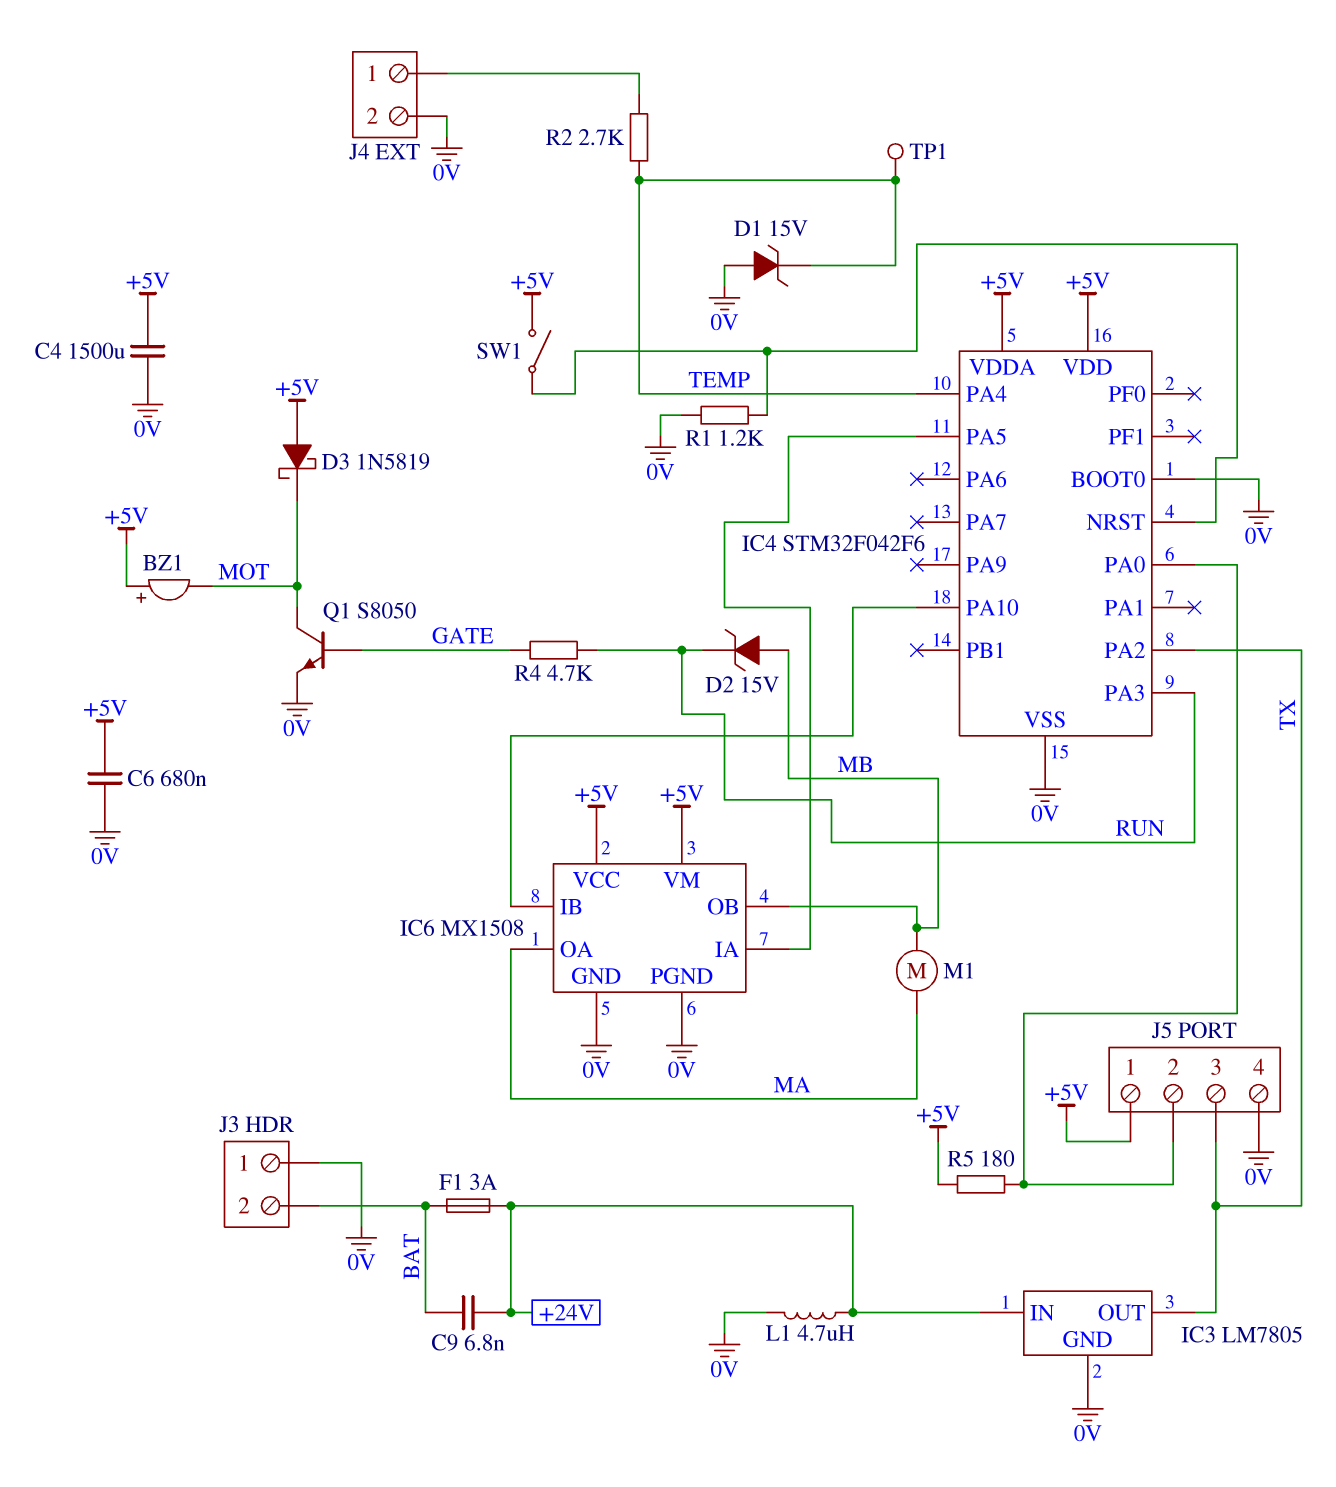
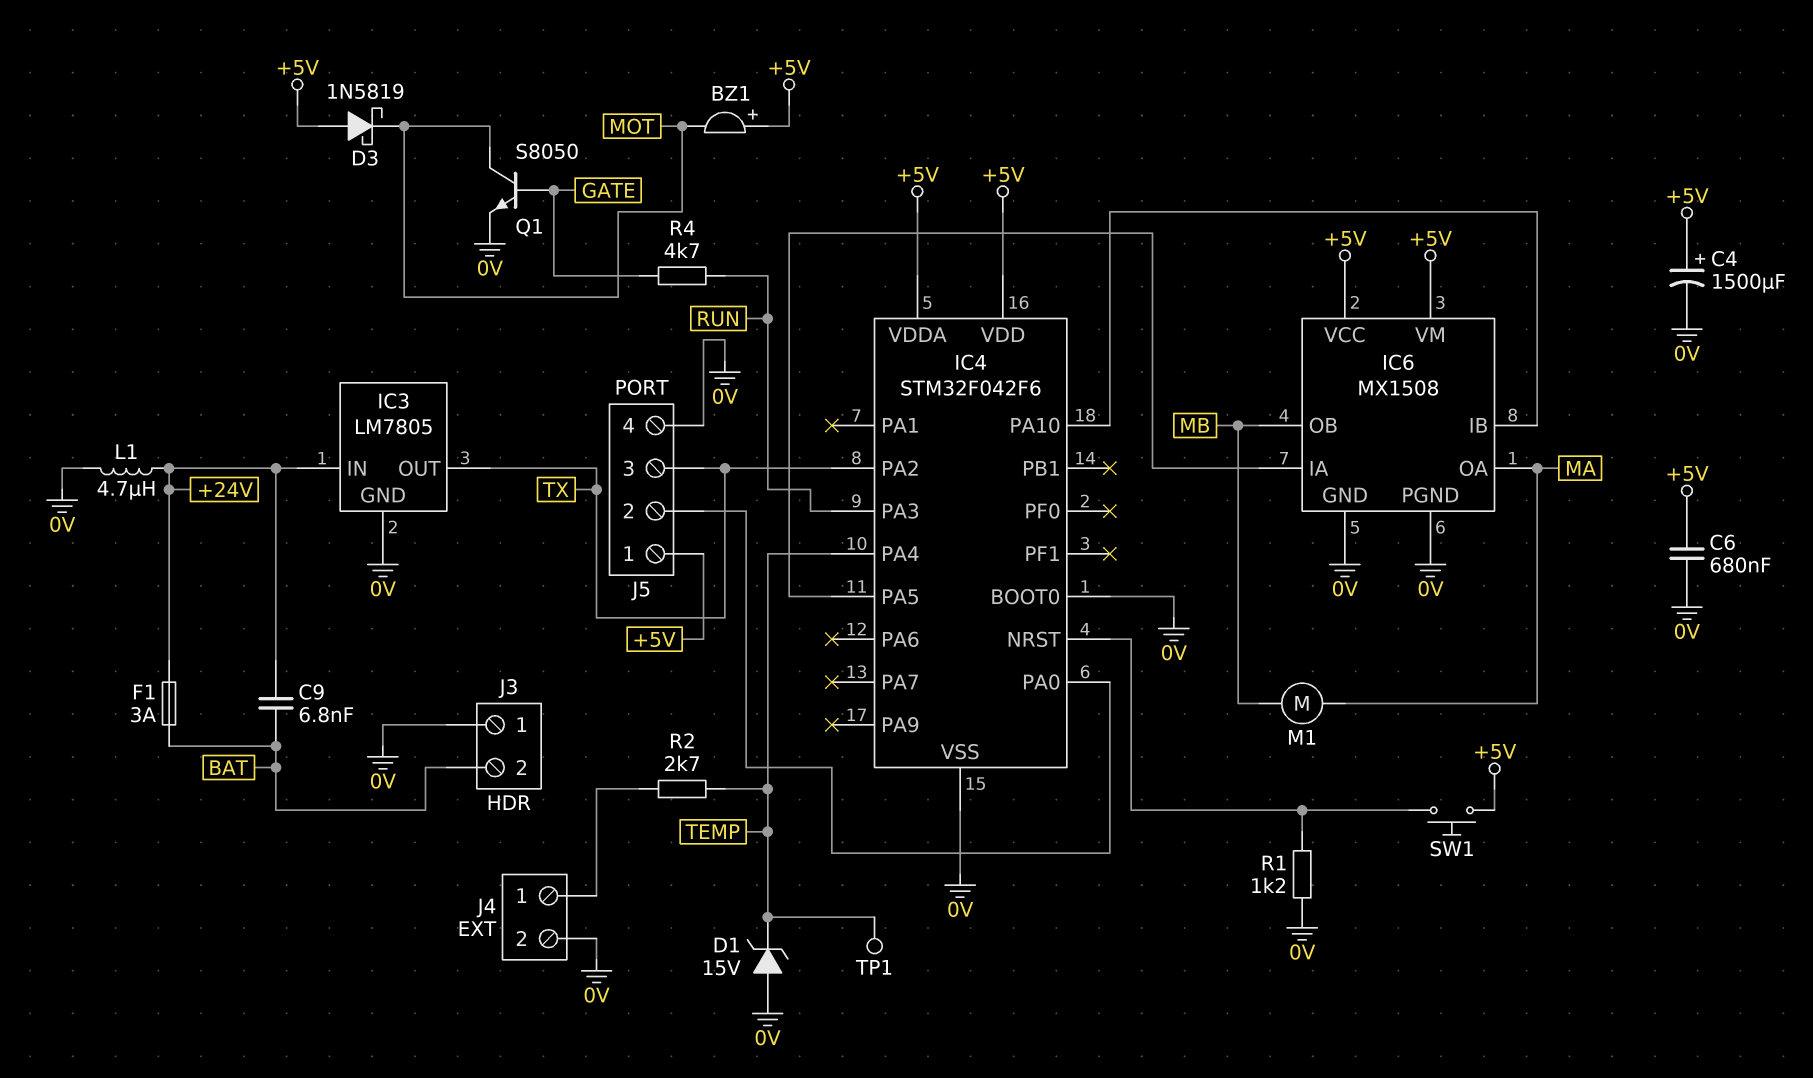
C4: 1500uF (+5V, 0V) -> 1500uF (plus +5V, minus 0V)
D2: zener 15V (A MB, K RUN) -> none
R5: 180 (+5V, IC4/PA0) -> none
SW1: switch (+5V, IC4/NRST) -> button (+5V, IC4/NRST)

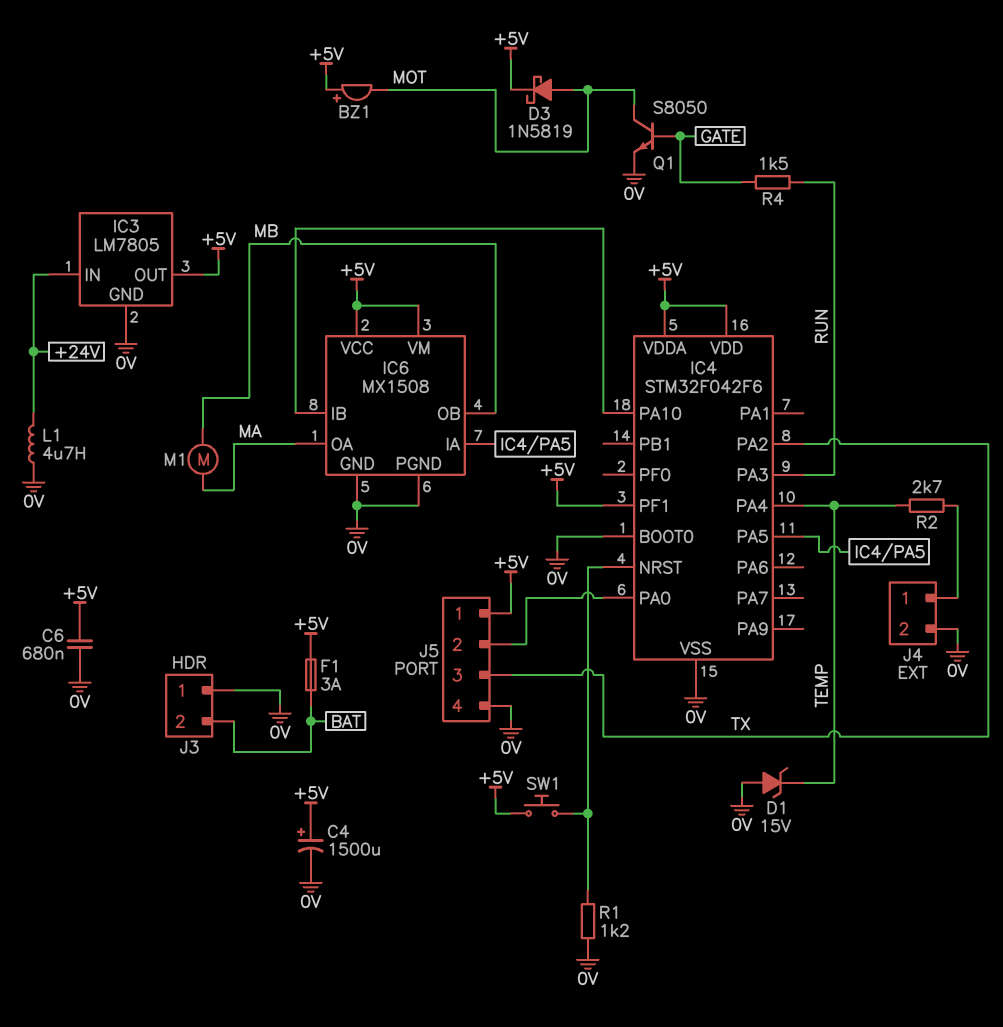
C9: 6.8nF (+24V, BAT) -> none
D3: schottky 1N5819 (A +5V, K MOT) -> schottky 1N5819 (A MOT, K +5V)
F1: 3A (+24V, BAT) -> 3A (+5V, BAT)
IC3 pin OUT: TX -> +5V
IC4 pin PF1: none -> +5V
R4: 4.7k (GATE, RUN) -> 1.5k (GATE, RUN)
TP1: test point (TEMP) -> none

